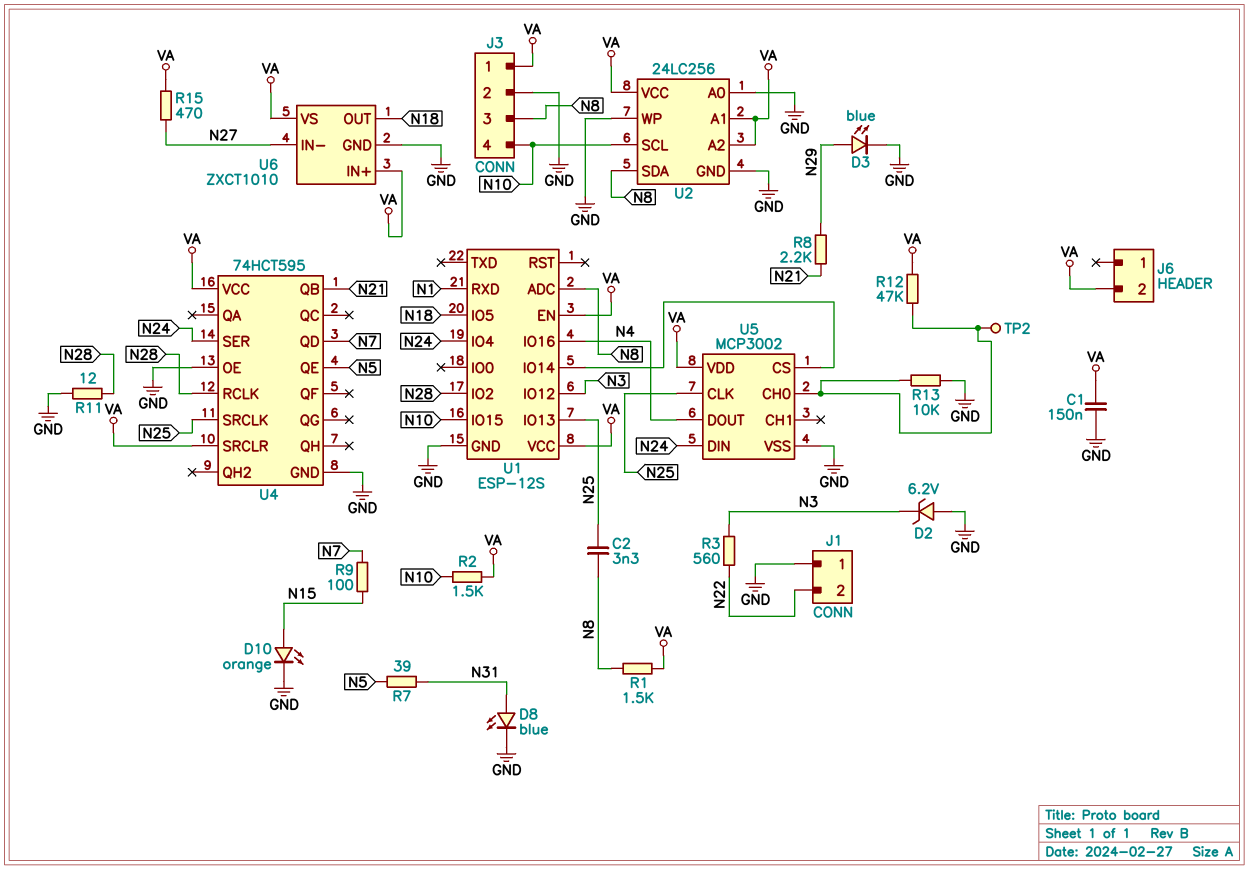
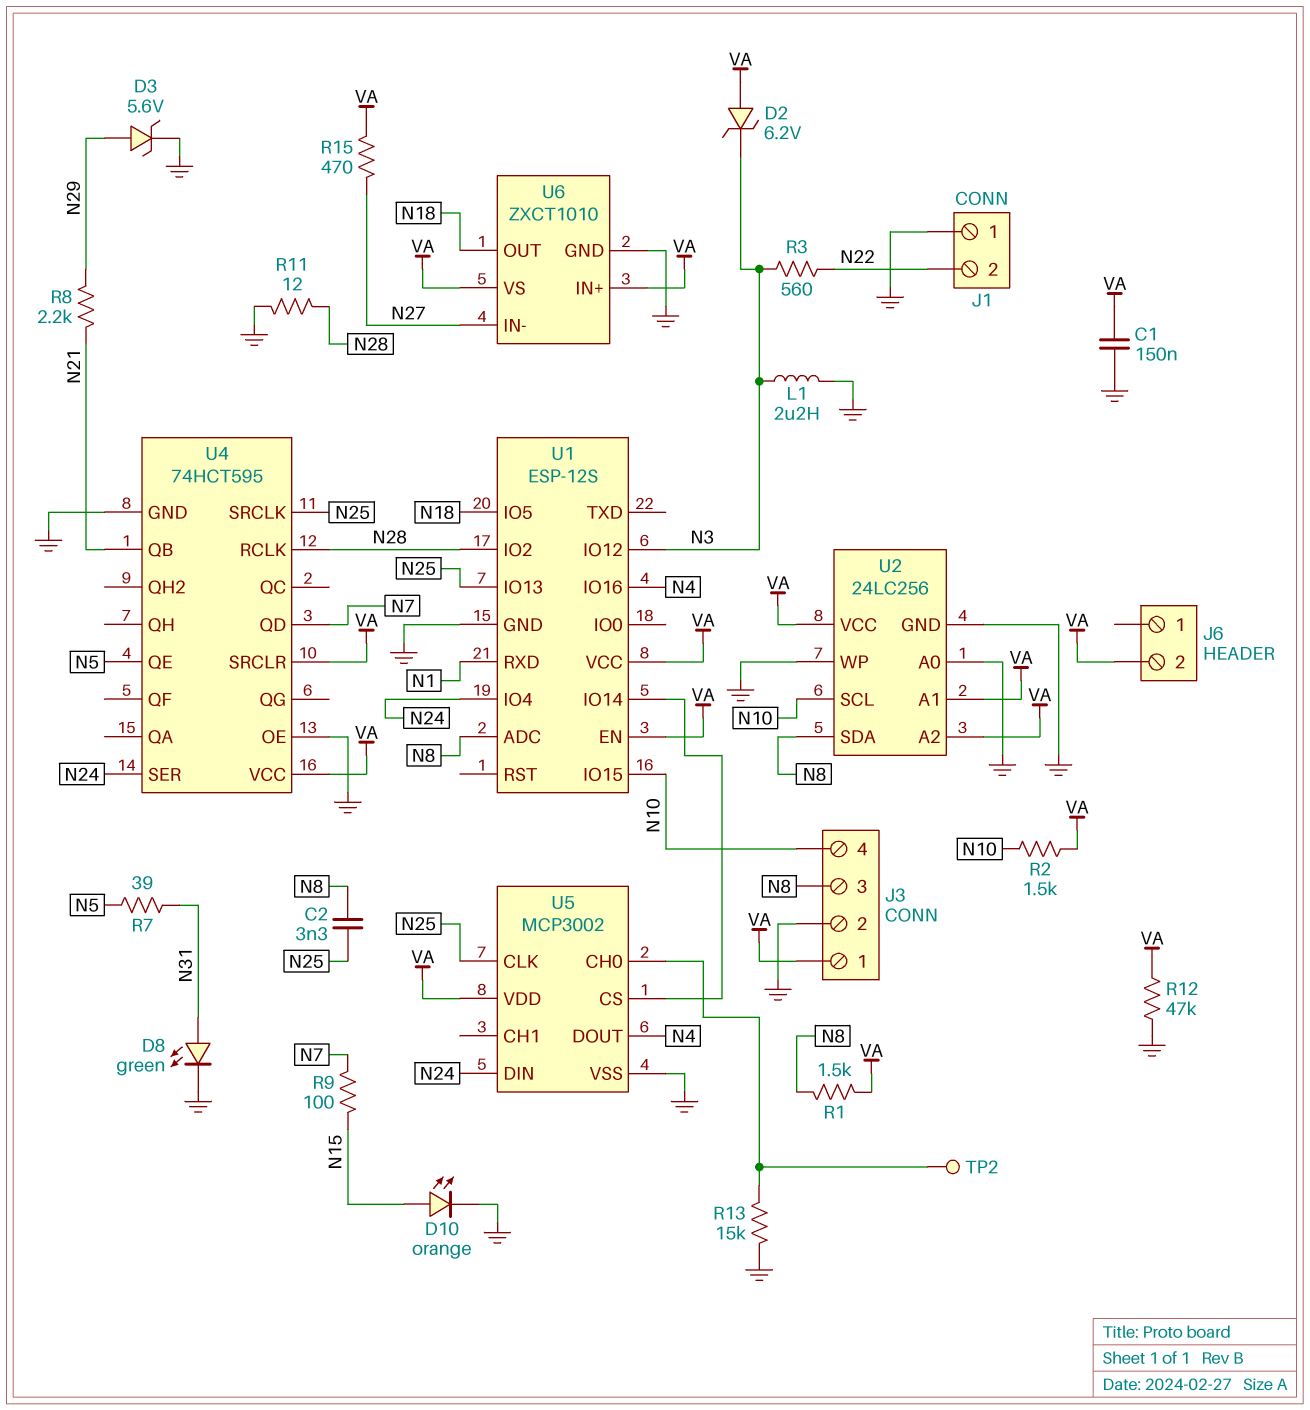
D2: zener 6.2V (A GND, K N3) -> zener 6.2V (A VA, K N3)
D3: LED blue (A N29, K GND) -> zener 5.6V (A N29, K GND)
D8: LED blue (A N31, K GND) -> LED green (A N31, K GND)
L1: none -> 2.2uH (GND, N3)
R12: 47k (U5/CH0, VA) -> 47k (GND, VA)
R13: 10k (GND, U5/CH0) -> 15k (GND, U5/CH0)

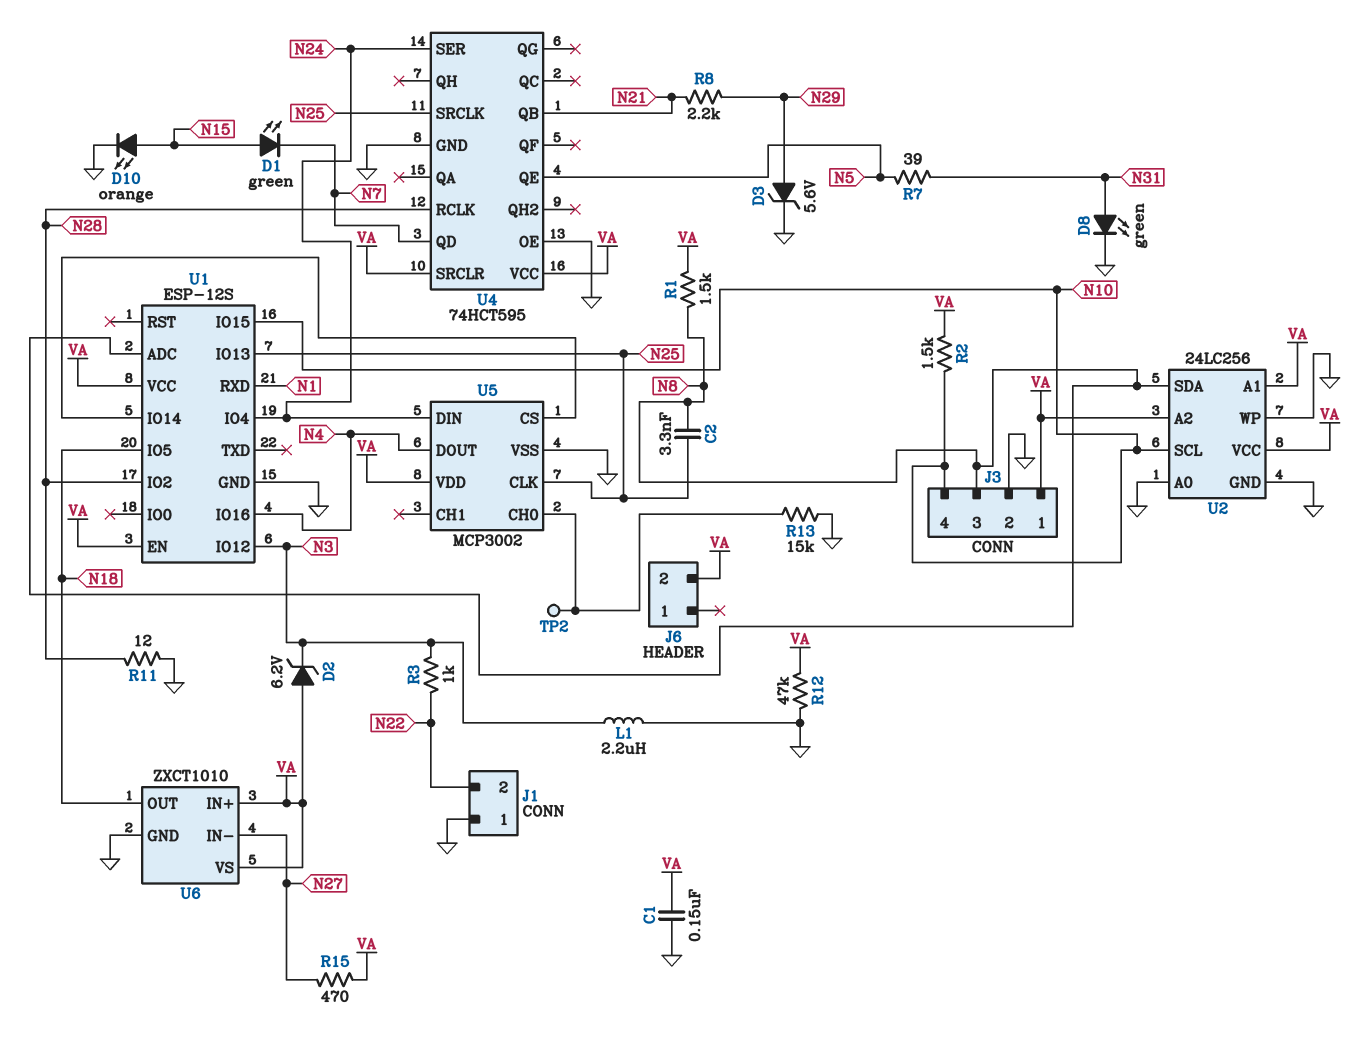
D1: none -> LED green (A N15, K N7)
R3: 560 (N3, N22) -> 1k (N3, N22)
R9: 100 (N7, N15) -> none

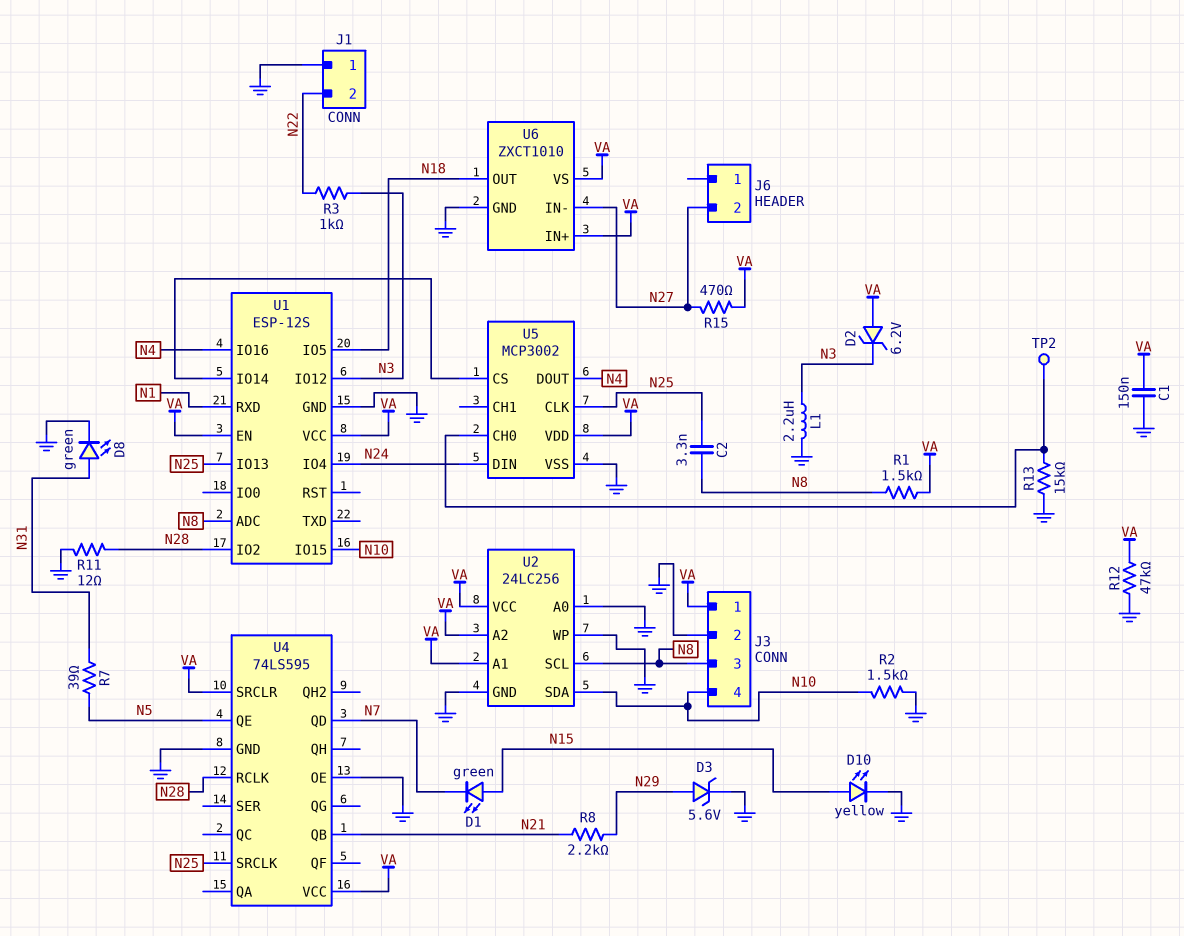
D10: LED orange (A N15, K GND) -> LED yellow (A N15, K GND)
J6 pin 2: VA -> N27
R2: 1.5k (N10, VA) -> 1.5k (GND, N10)
U2 pin SCL: N10 -> N8
U2 pin SDA: N8 -> N10
U4: 74HCT595 -> 74LS595
U4 pin SER: N24 -> none

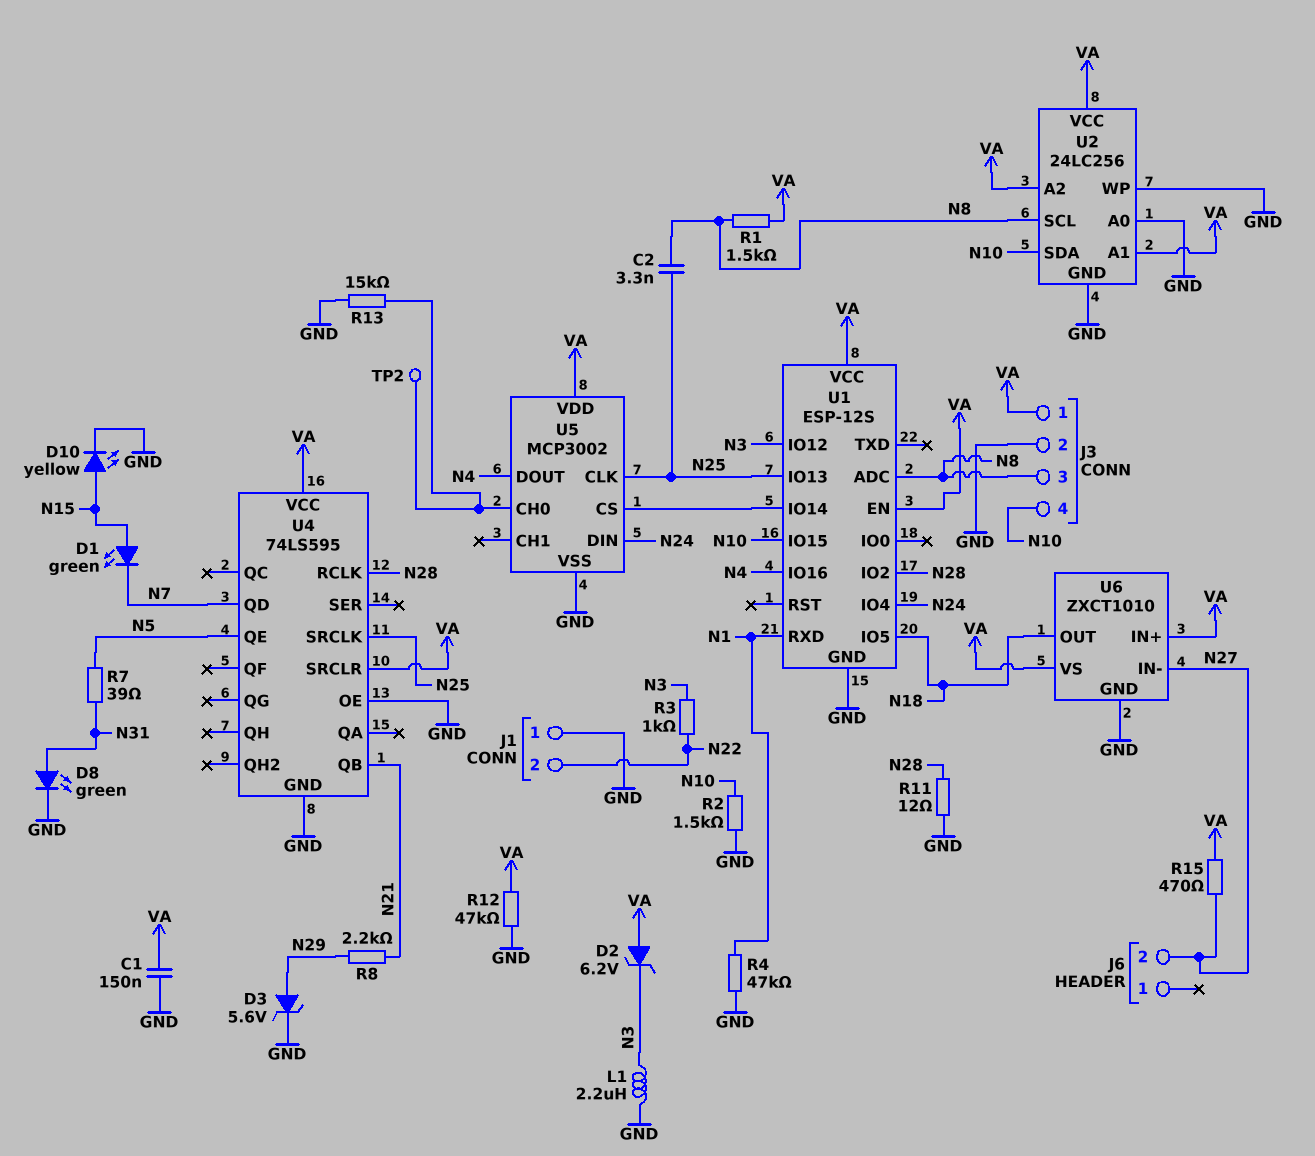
R4: none -> 47k (GND, N1)

